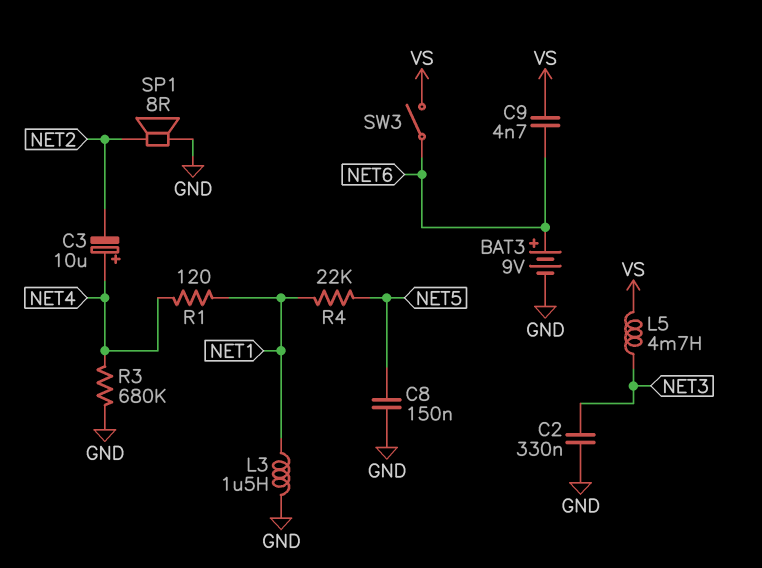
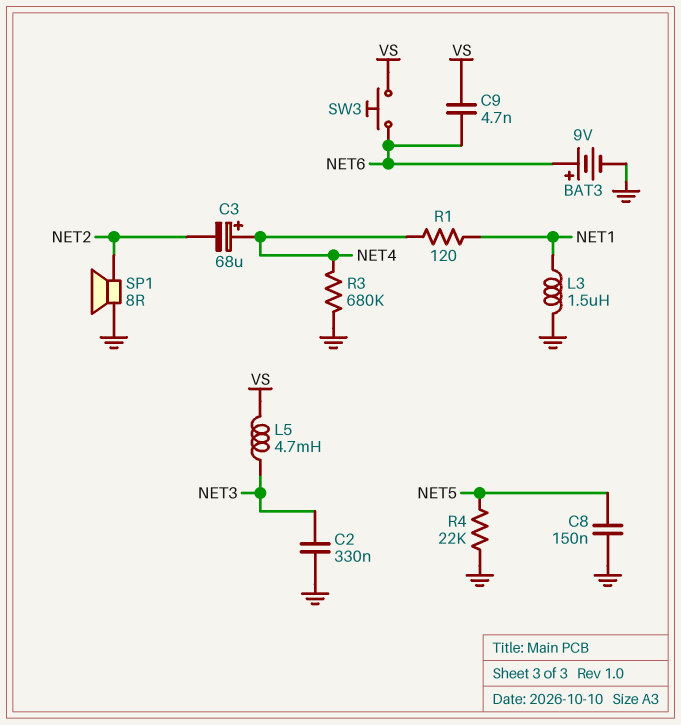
C3: 10uF (plus NET4, minus NET2) -> 68uF (plus NET4, minus NET2)
R4: 22k (NET1, NET5) -> 22k (GND, NET5)
SW3: switch (NET6, VS) -> button (NET6, VS)

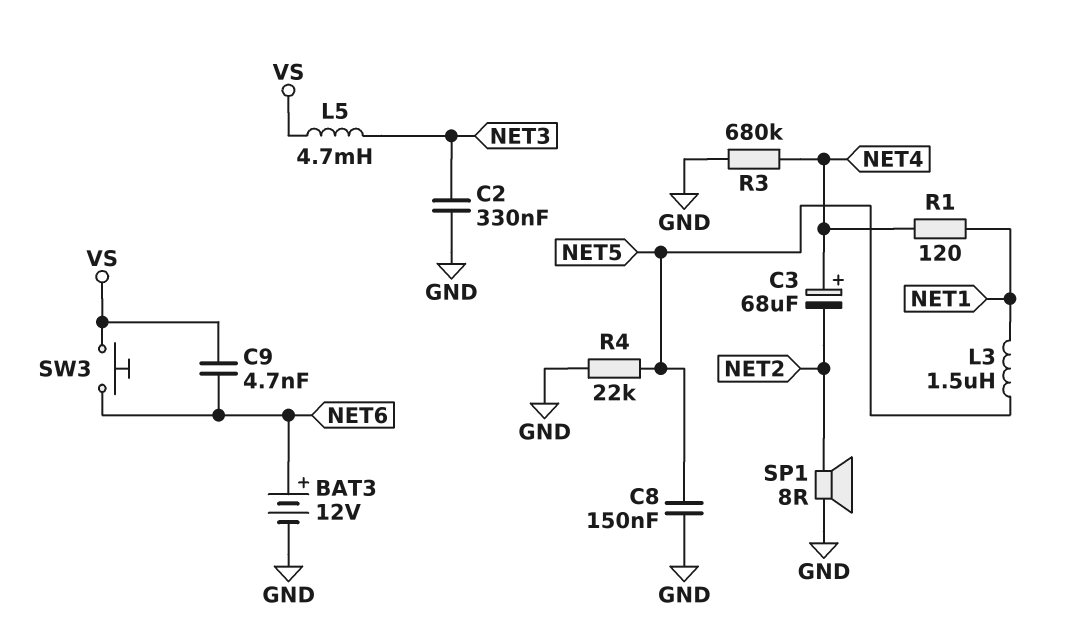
BAT3: 9V (plus NET6, minus GND) -> 12V (plus NET6, minus GND)
L3: 1.5uH (GND, NET1) -> 1.5uH (NET1, NET5)

